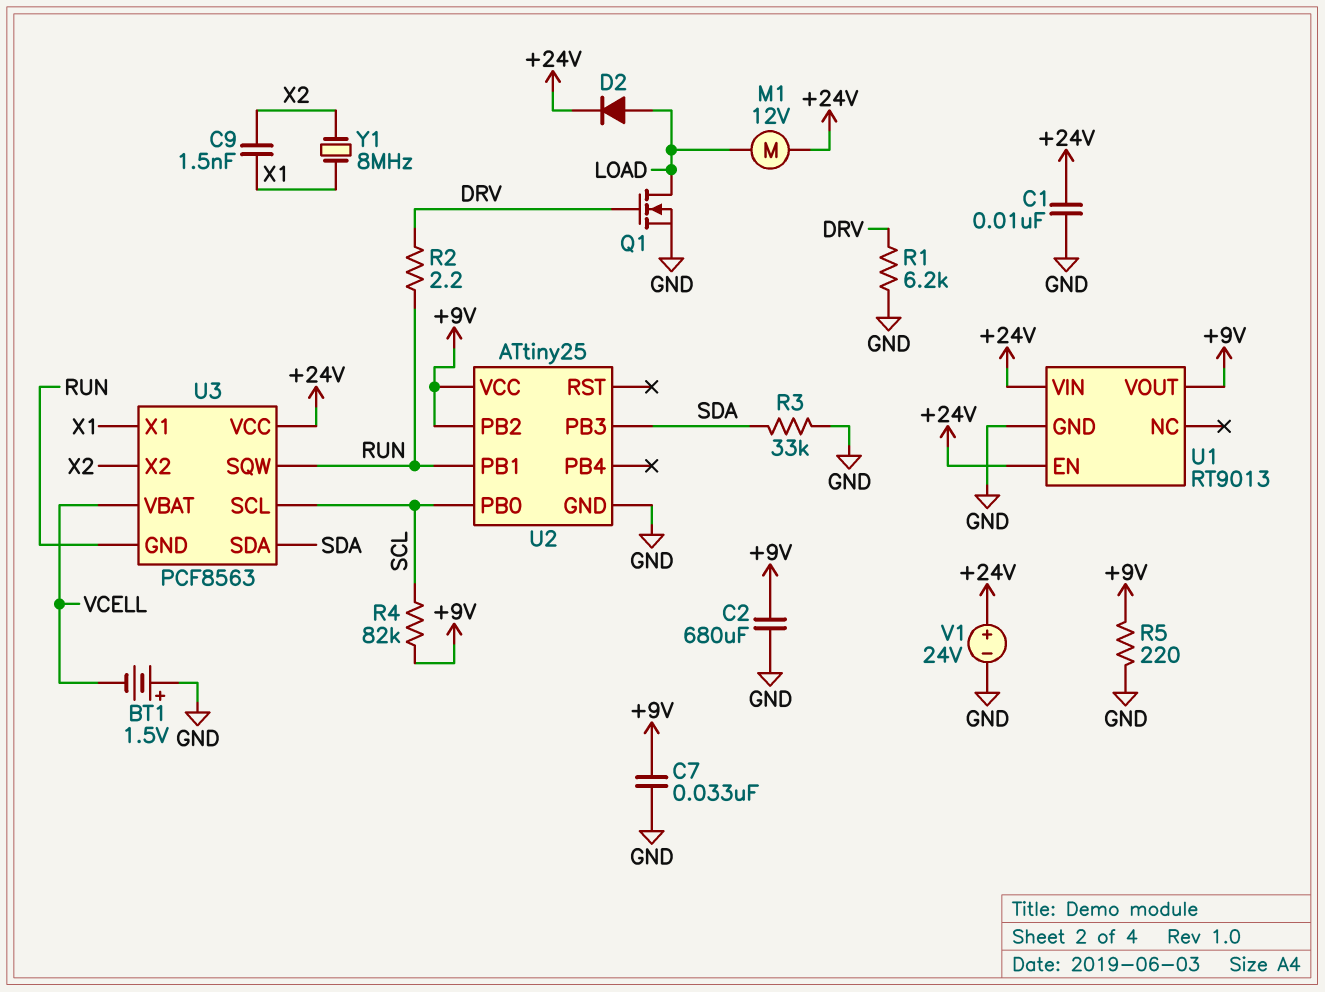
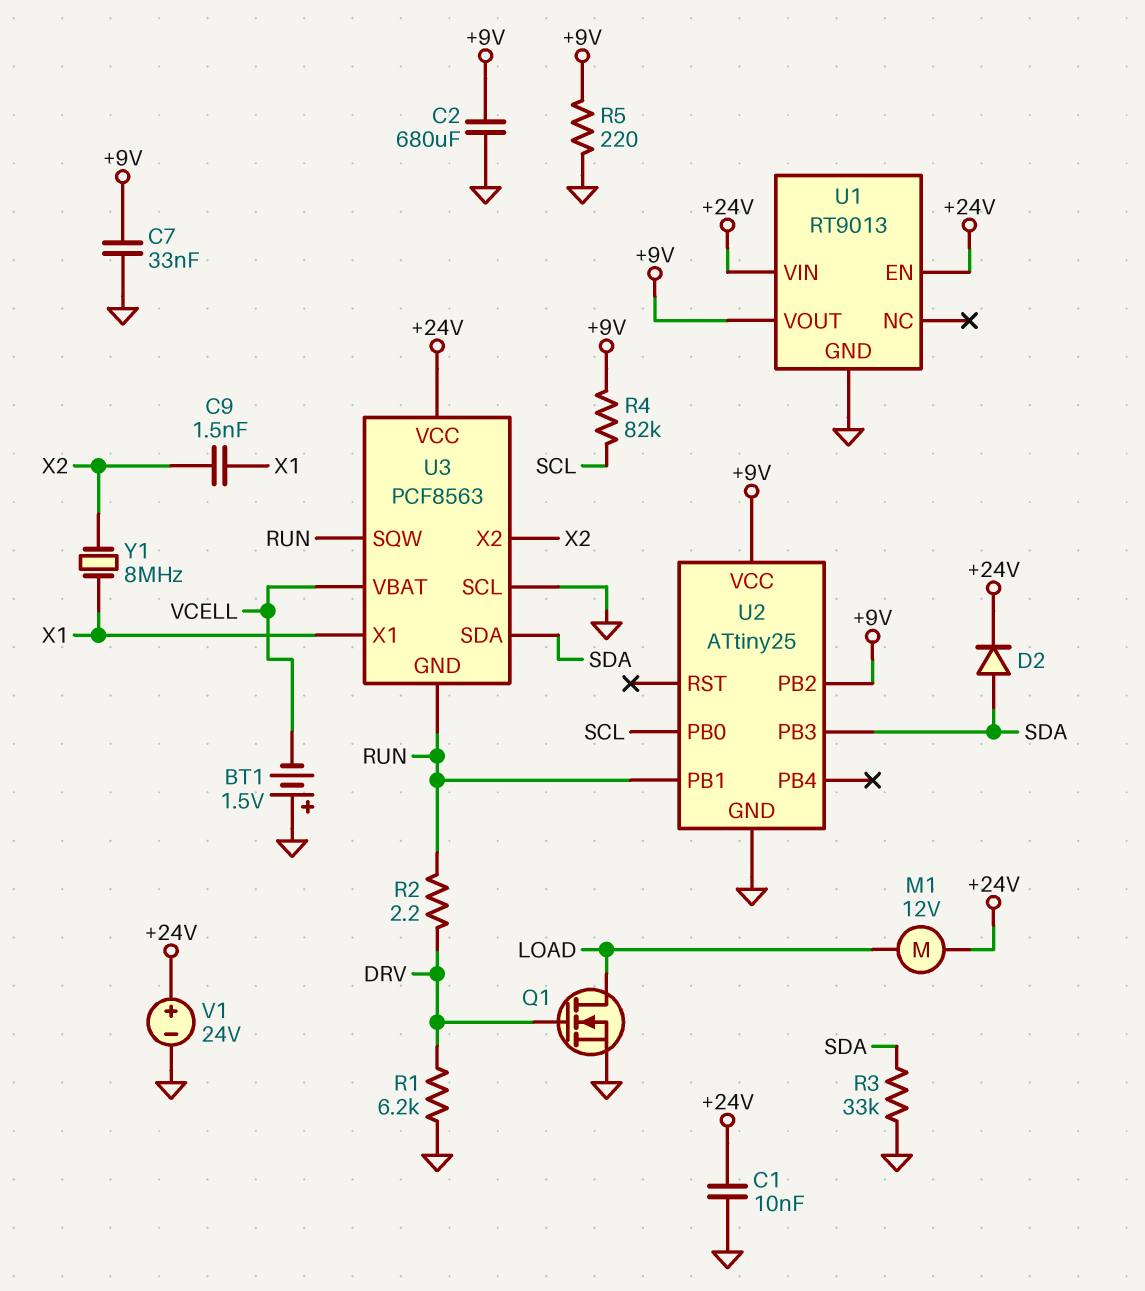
D2: diode (A LOAD, K +24V) -> diode (A SDA, K +24V)
U3 pin SCL: SCL -> GND

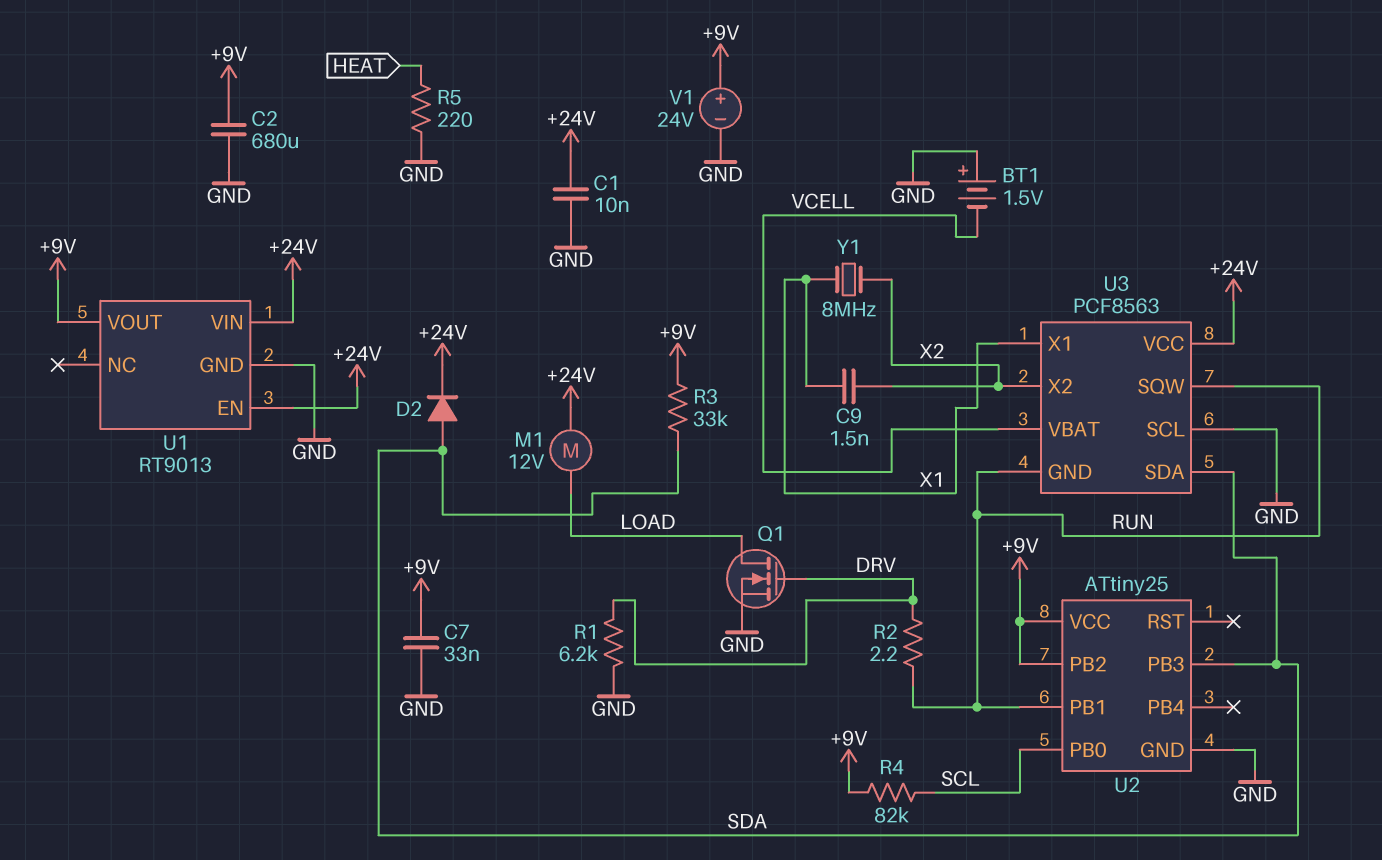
R3: 33k (GND, SDA) -> 33k (+9V, SDA)
R5: 220 (+9V, GND) -> 220 (GND, HEAT)
V1: 24V (plus +24V, minus GND) -> 24V (plus +9V, minus GND)

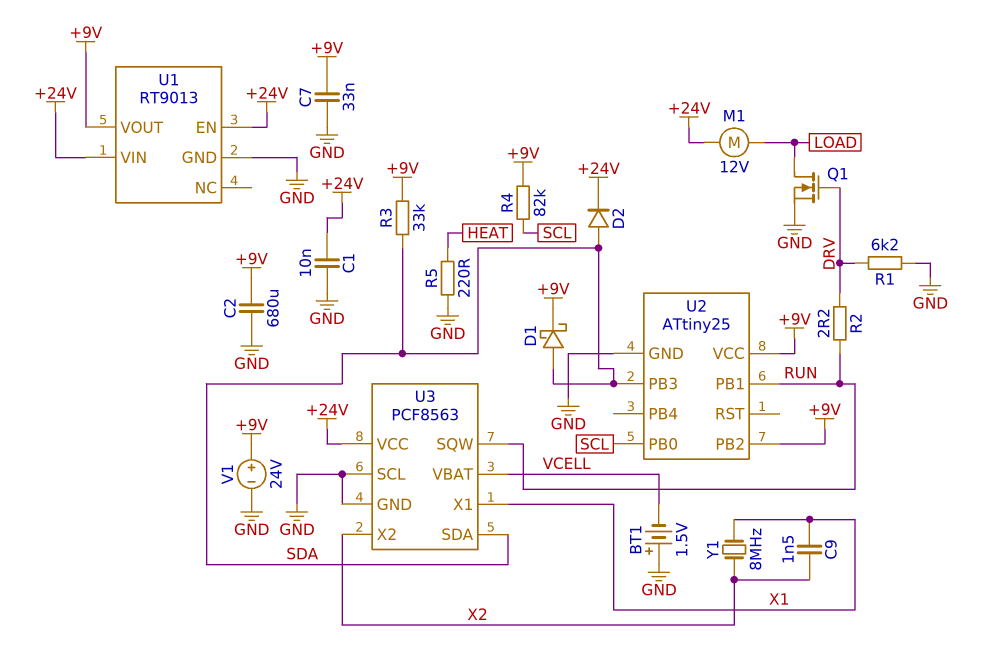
D1: none -> schottky (A SDA, K +9V)
U3 pin GND: RUN -> GND

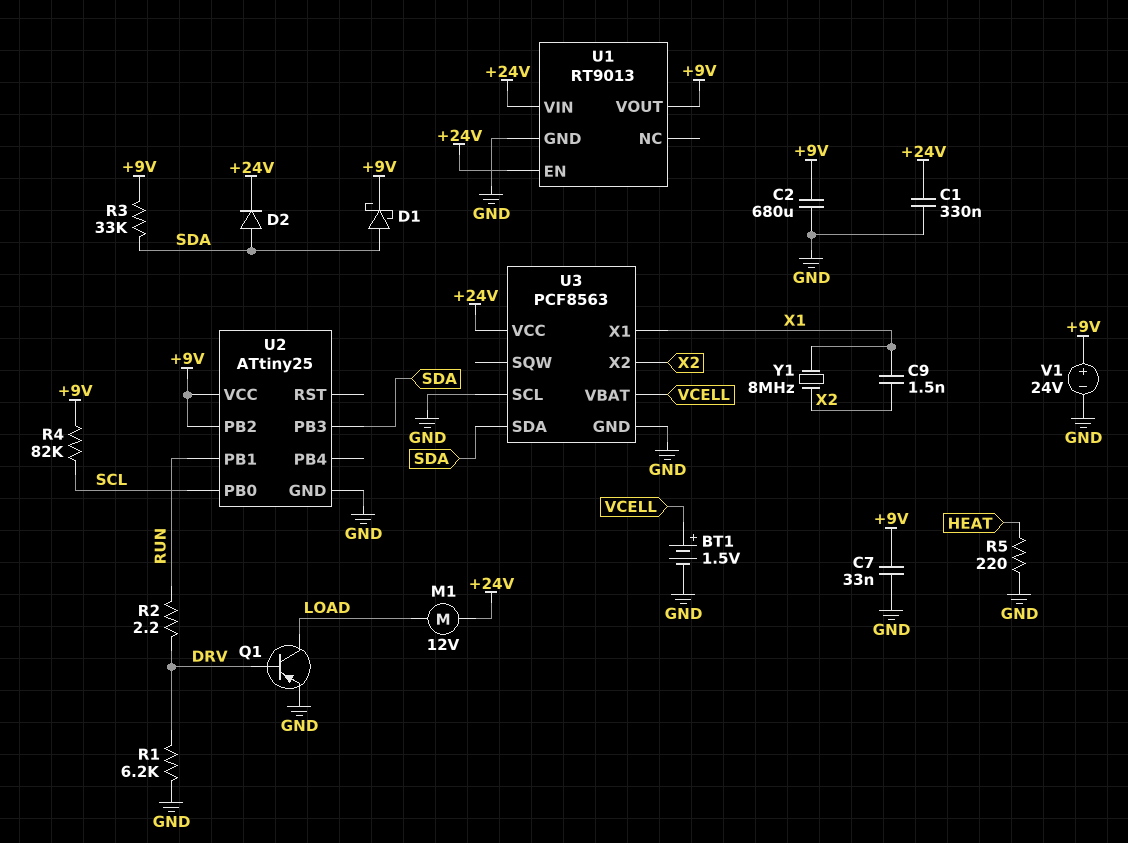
BT1: 1.5V (plus GND, minus VCELL) -> 1.5V (plus VCELL, minus GND)
C1: 10nF (+24V, GND) -> 330nF (+24V, GND)
Q1: NMOS (G DRV, D LOAD, S GND) -> PNP (B DRV, C LOAD, E GND)
U3 pin SQW: RUN -> none

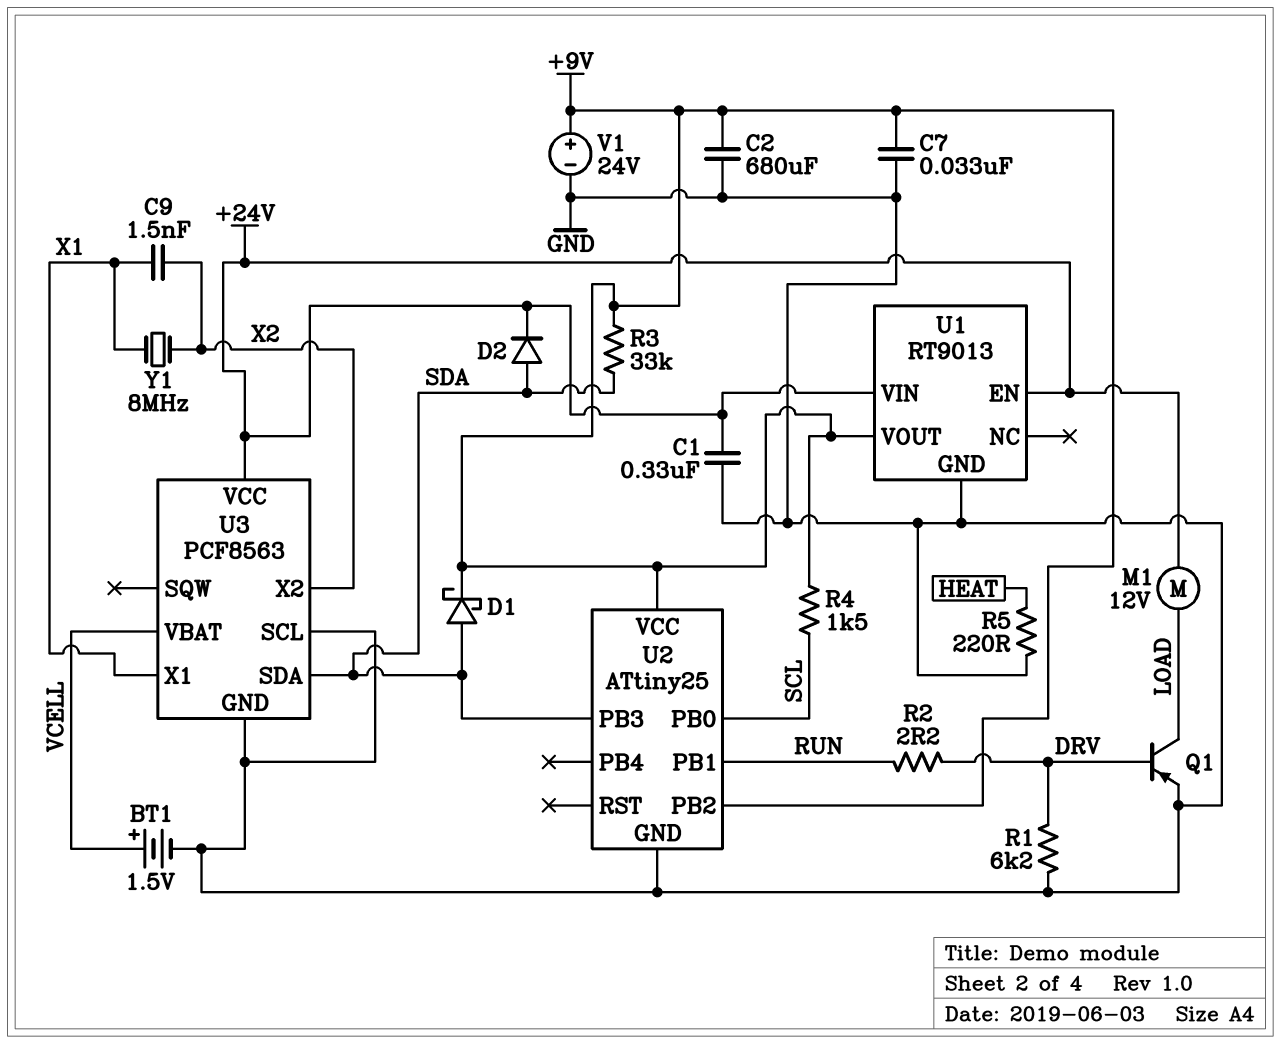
R4: 82k (+9V, SCL) -> 1.5k (+9V, SCL)

